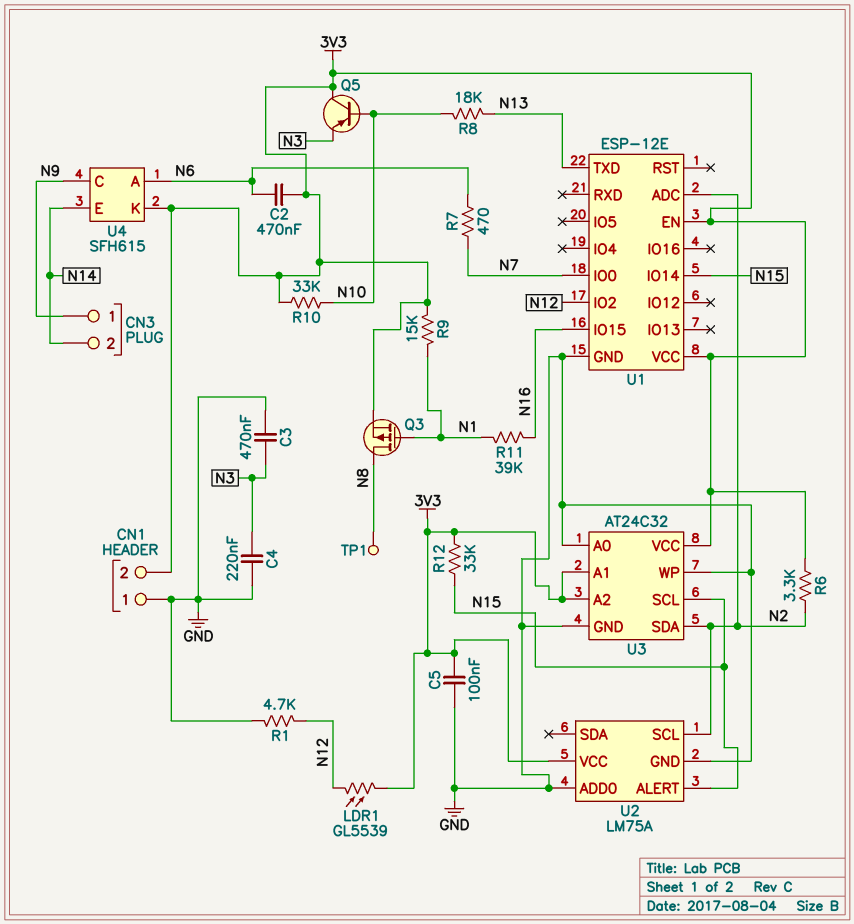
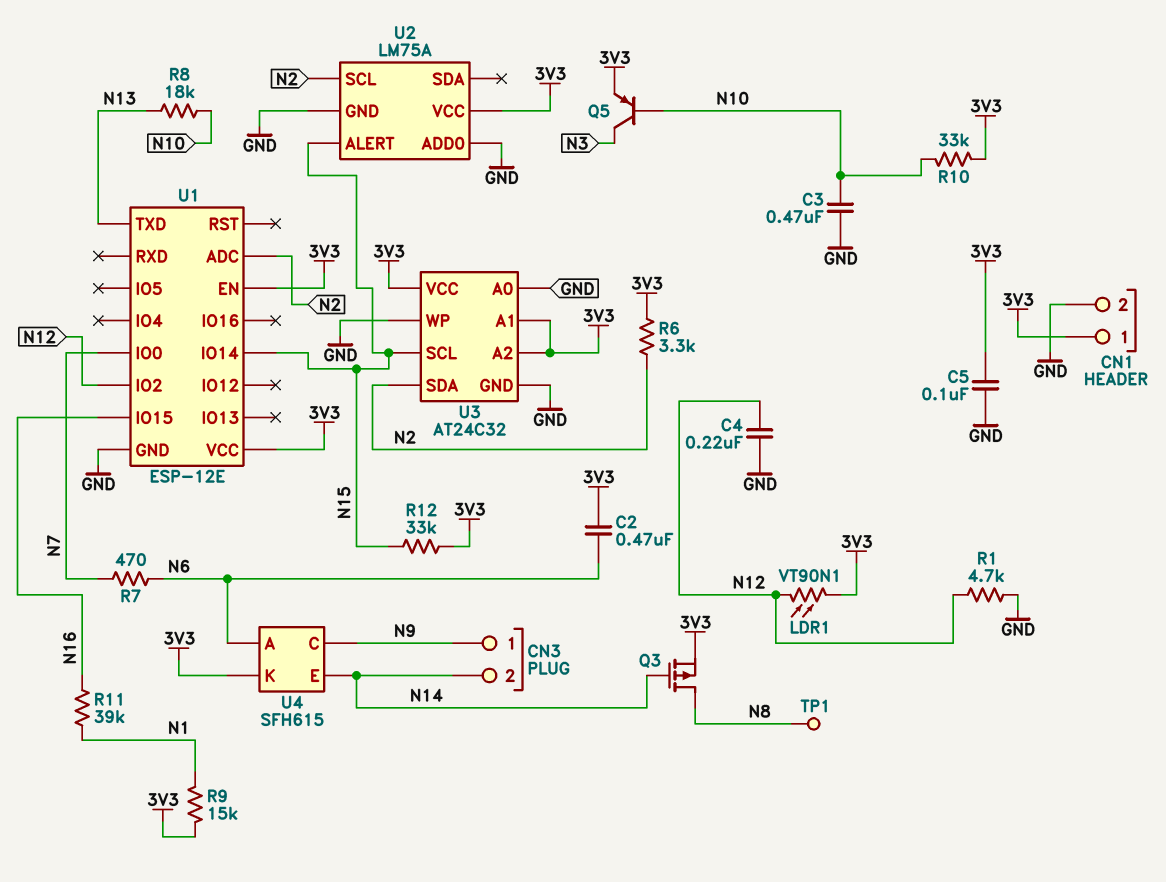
C3: 470nF (GND, N3) -> 470nF (GND, N10)
C4: 220nF (GND, N3) -> 220nF (GND, N12)
CN1 pin 1: GND -> 3V3
CN1 pin 2: 3V3 -> GND
LDR1: GL5539 (3V3, N12) -> VT90N1 (3V3, N12)
Q3: PMOS (G N1, D N8, S 3V3) -> PMOS (G N14, D N8, S 3V3)
Q5: PNP (B N10, C 3V3, E N3) -> PNP (B N10, C N3, E 3V3)

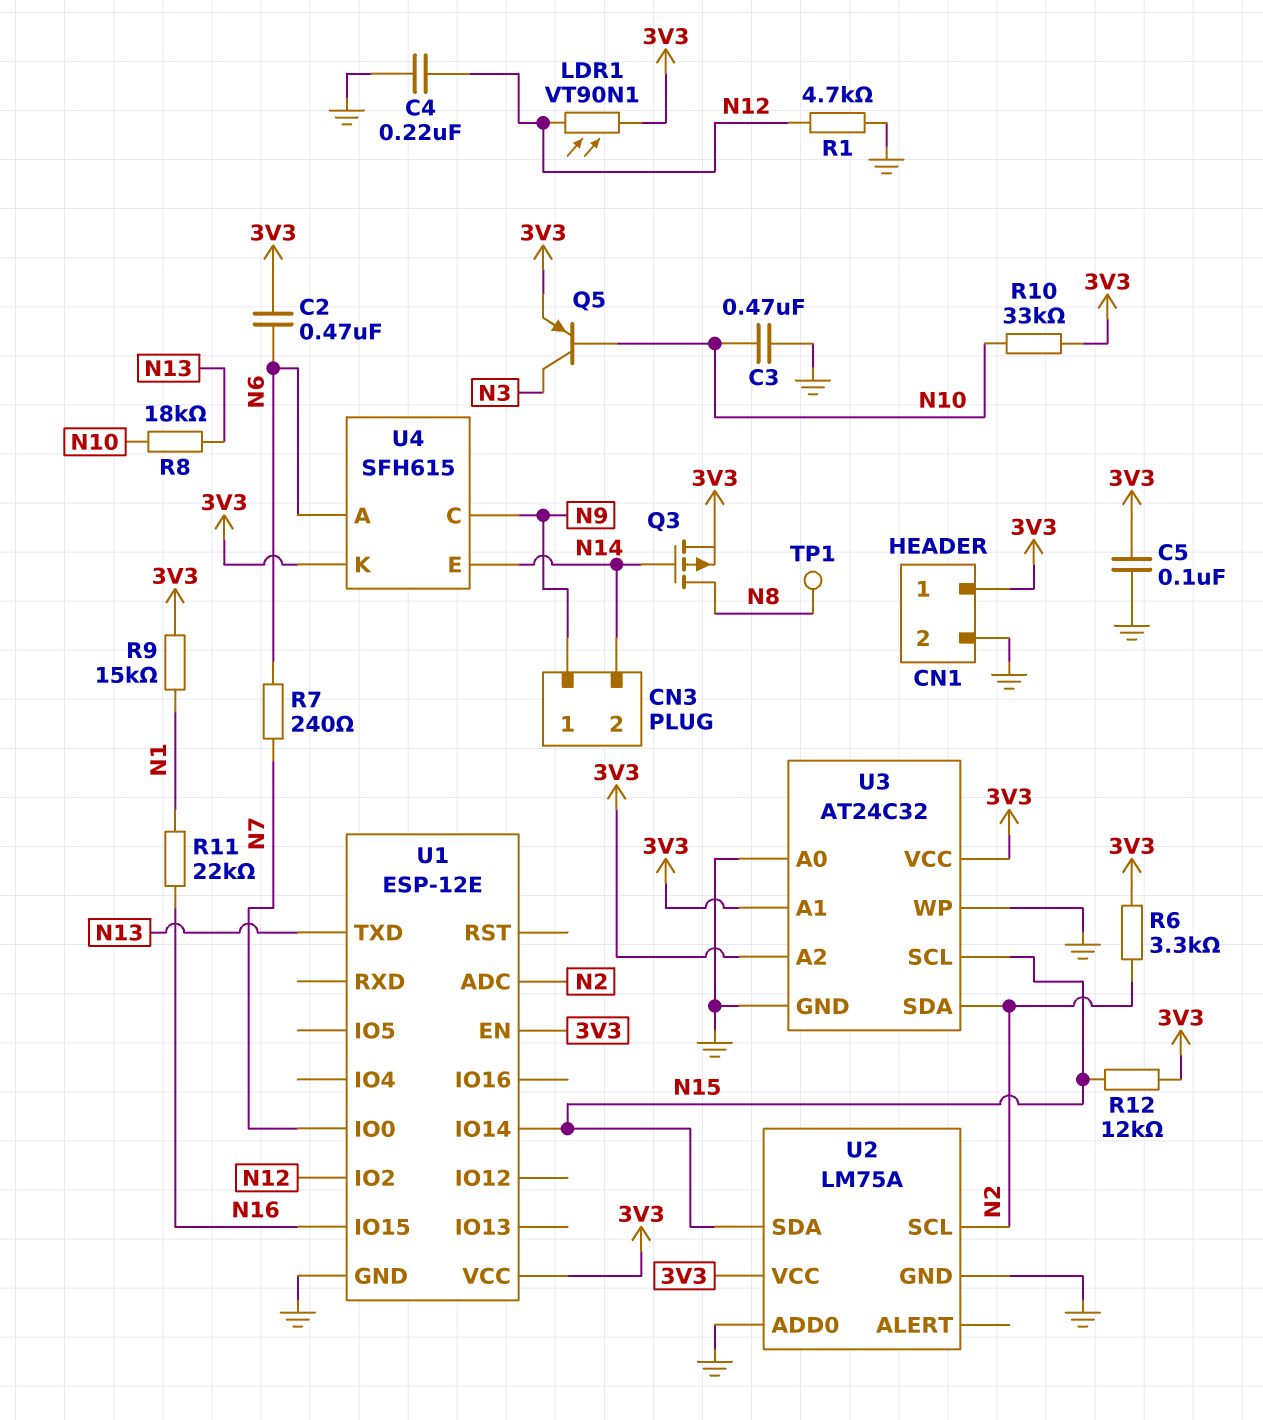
R7: 470 (N6, N7) -> 240 (N6, N7)
R11: 39k (N1, N16) -> 22k (N1, N16)
R12: 33k (3V3, N15) -> 12k (3V3, N15)
U2 pin ALERT: N15 -> none
U2 pin SDA: none -> N15

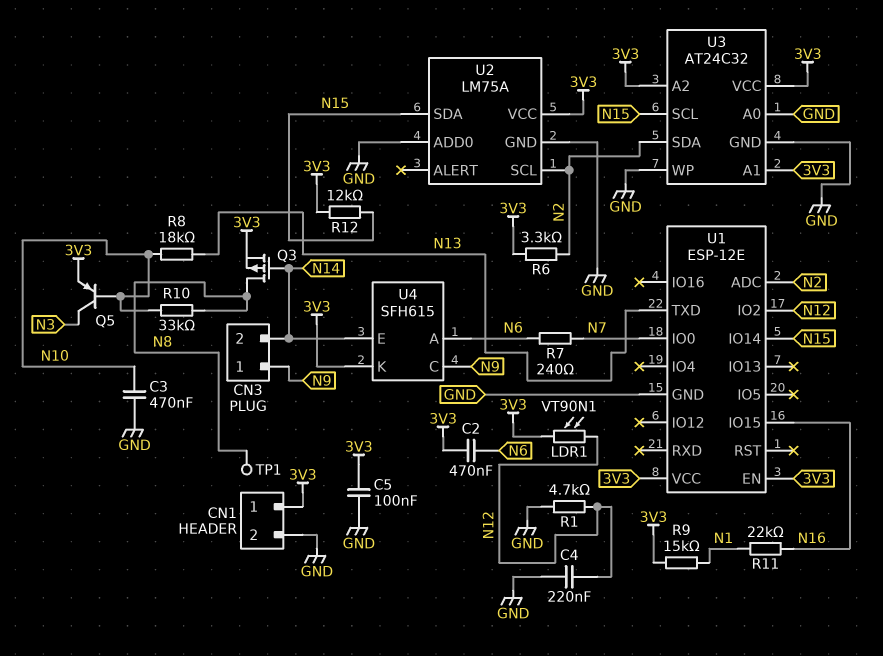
R10: 33k (3V3, N10) -> 33k (N8, N10)

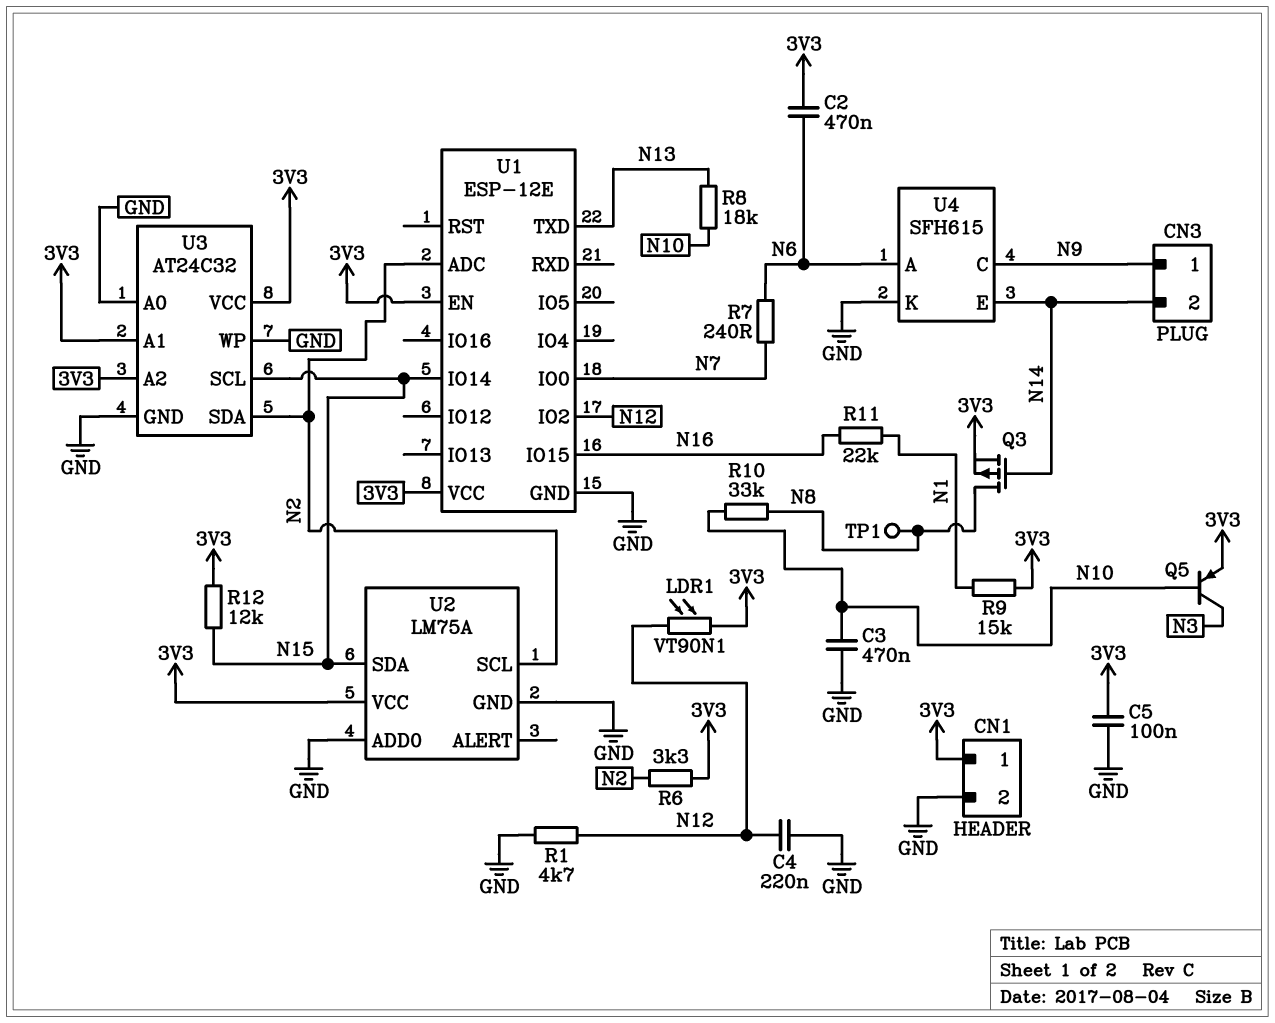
U4 pin K: 3V3 -> GND

